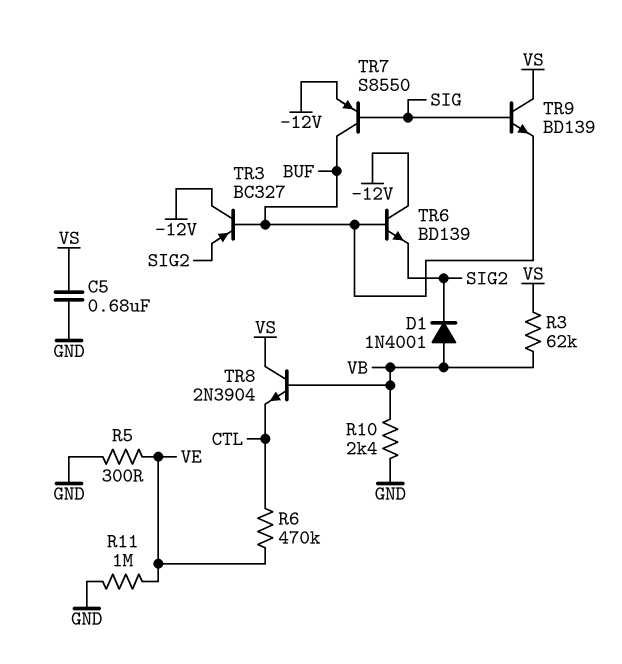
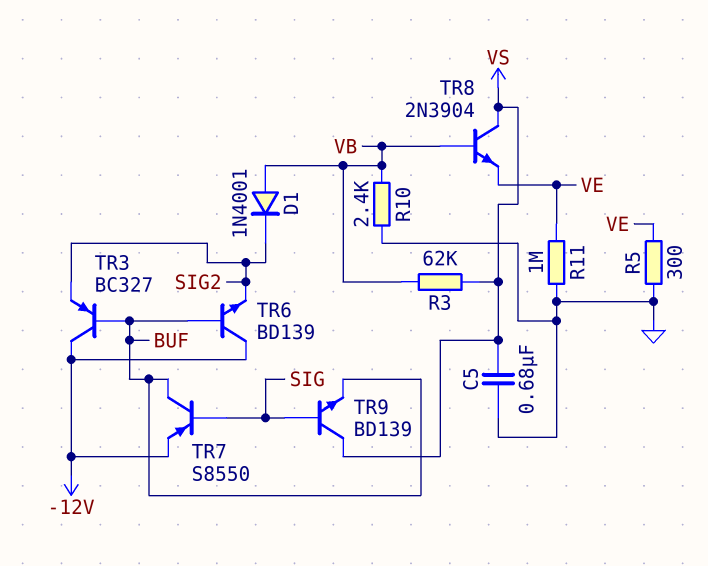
R6: 470k (CTL, VE) -> none
TR8: NPN 2N3904 (B VB, C VS, E CTL) -> NPN 2N3904 (B VB, C VS, E VE)

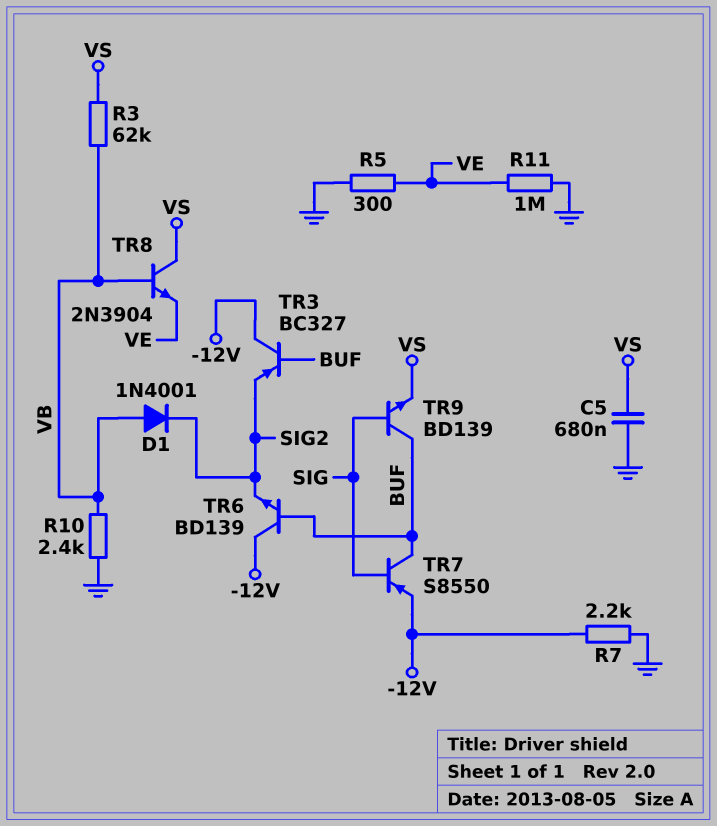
R7: none -> 2.2k (-12V, GND)
TR9: NPN BD139 (B SIG, C VS, E BUF) -> NPN BD139 (B SIG, C BUF, E VS)

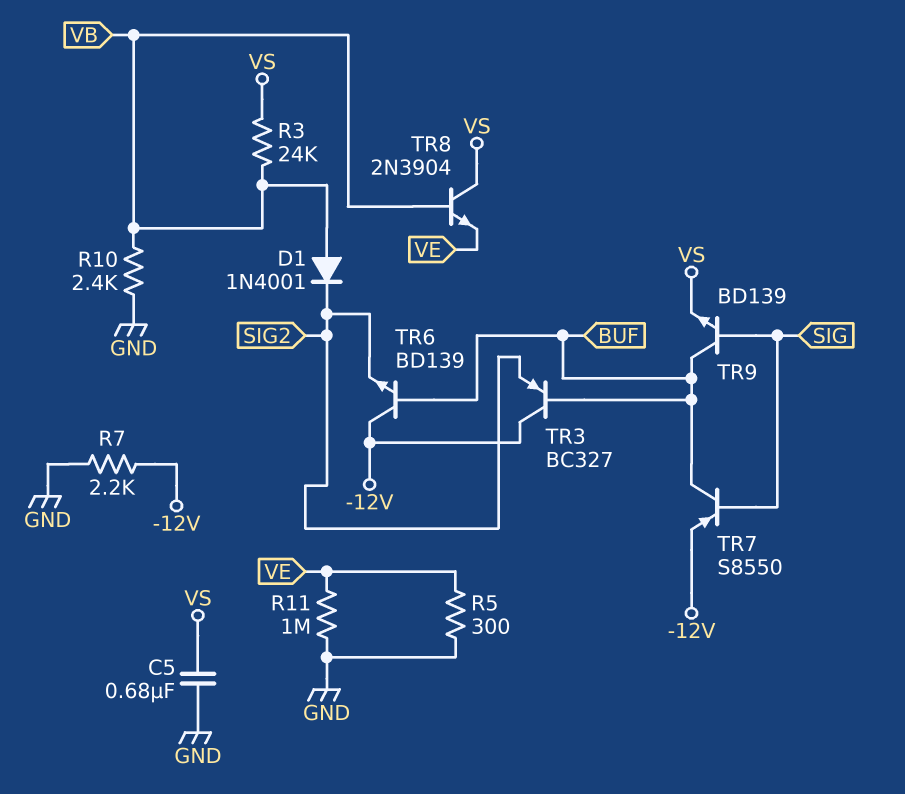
R3: 62k (VB, VS) -> 24k (VB, VS)

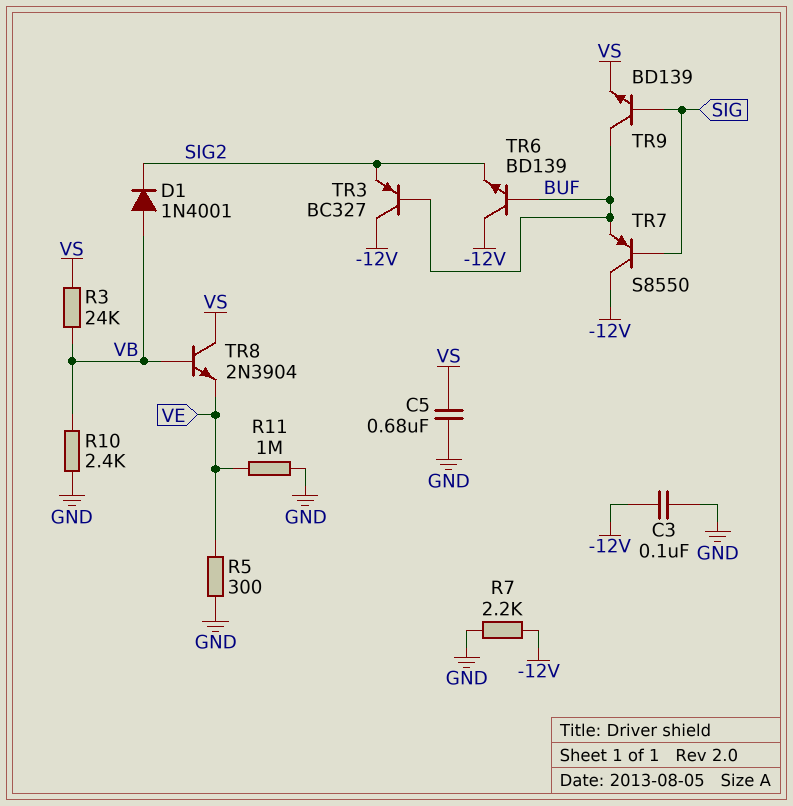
C3: none -> 100nF (-12V, GND)
TR7: PNP S8550 (B SIG, C BUF, E -12V) -> PNP S8550 (B SIG, C -12V, E BUF)

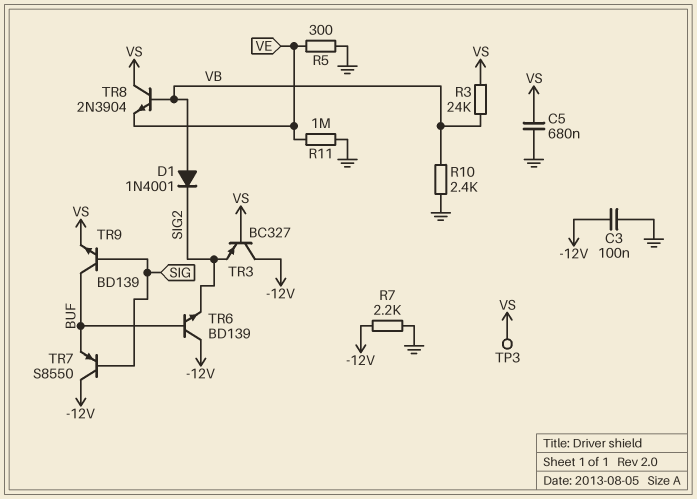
TP3: none -> test point (VS)
TR3: PNP BC327 (B BUF, C -12V, E SIG2) -> PNP BC327 (B VS, C -12V, E SIG2)

